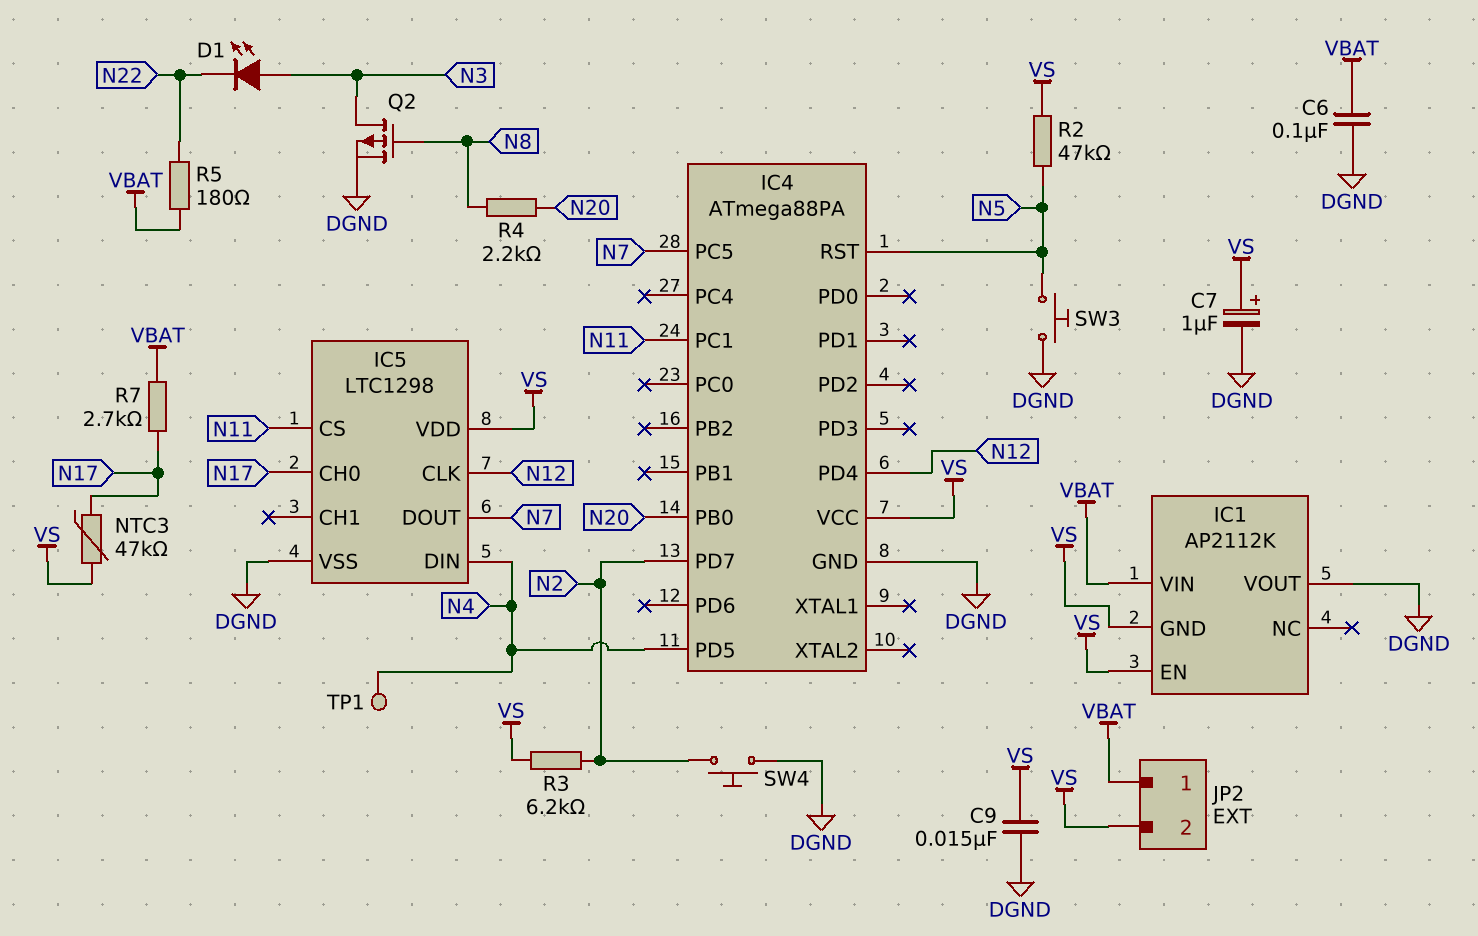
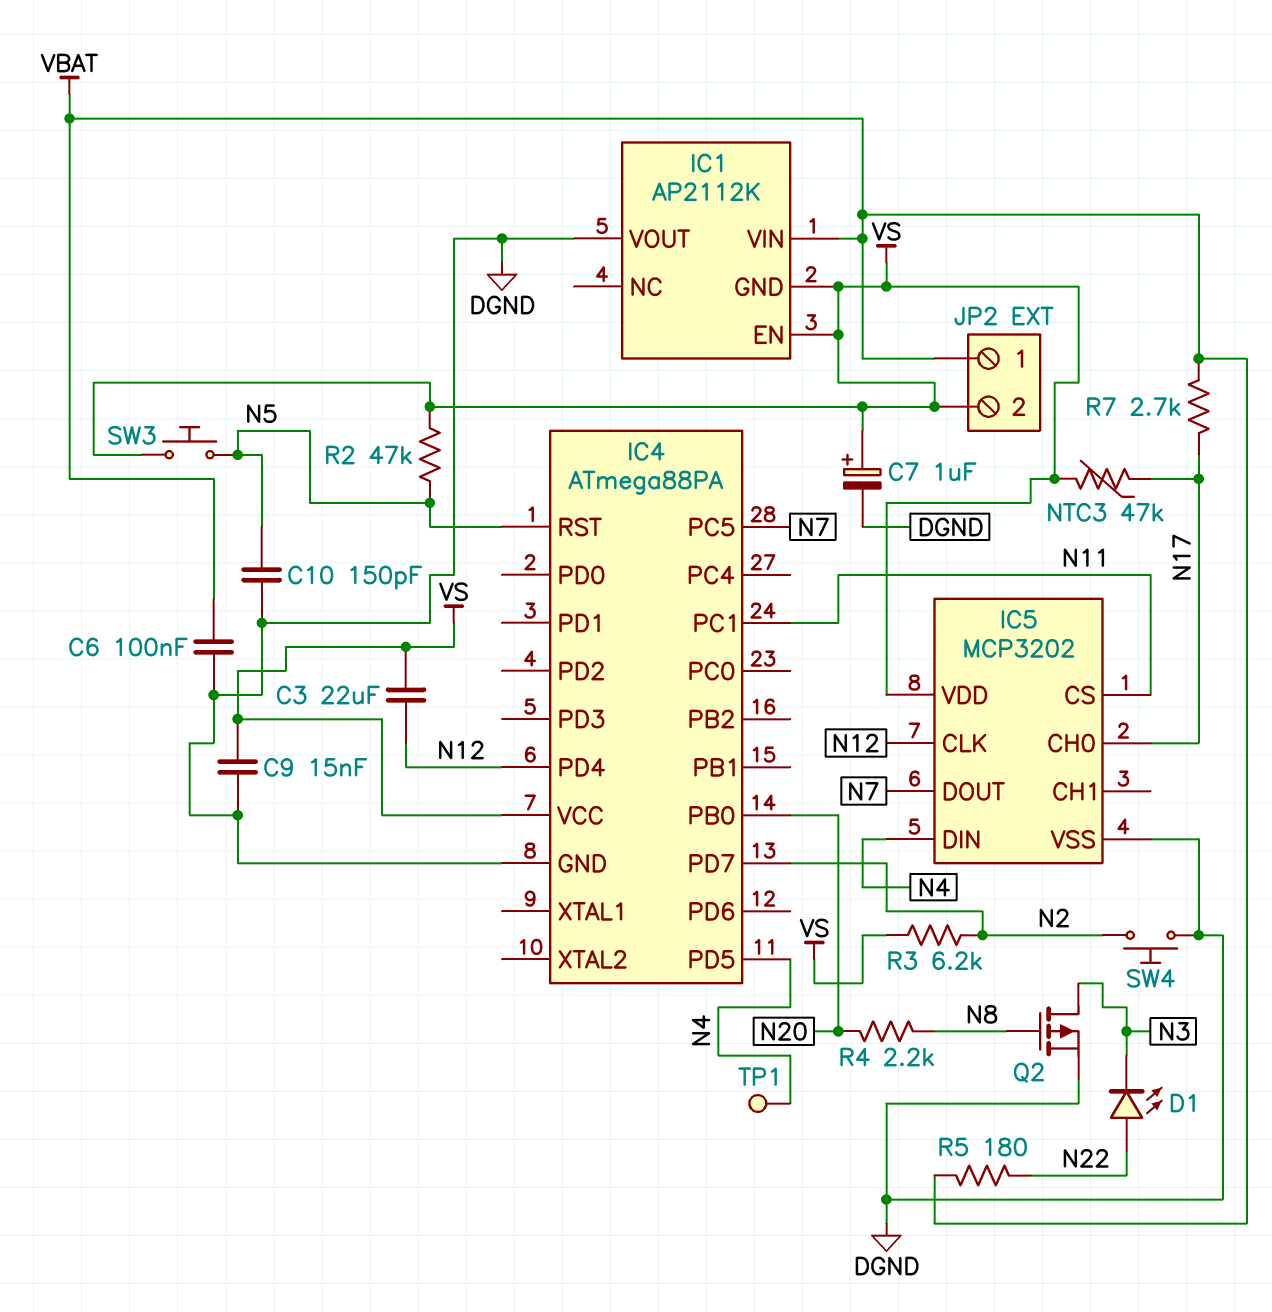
C3: none -> 22uF (N12, VS)
C10: none -> 150pF (DGND, N5)
D1: LED (A N3, K N22) -> LED (A N22, K N3)
IC5: LTC1298 -> MCP3202
SW3: button (DGND, N5) -> button (N5, VS)

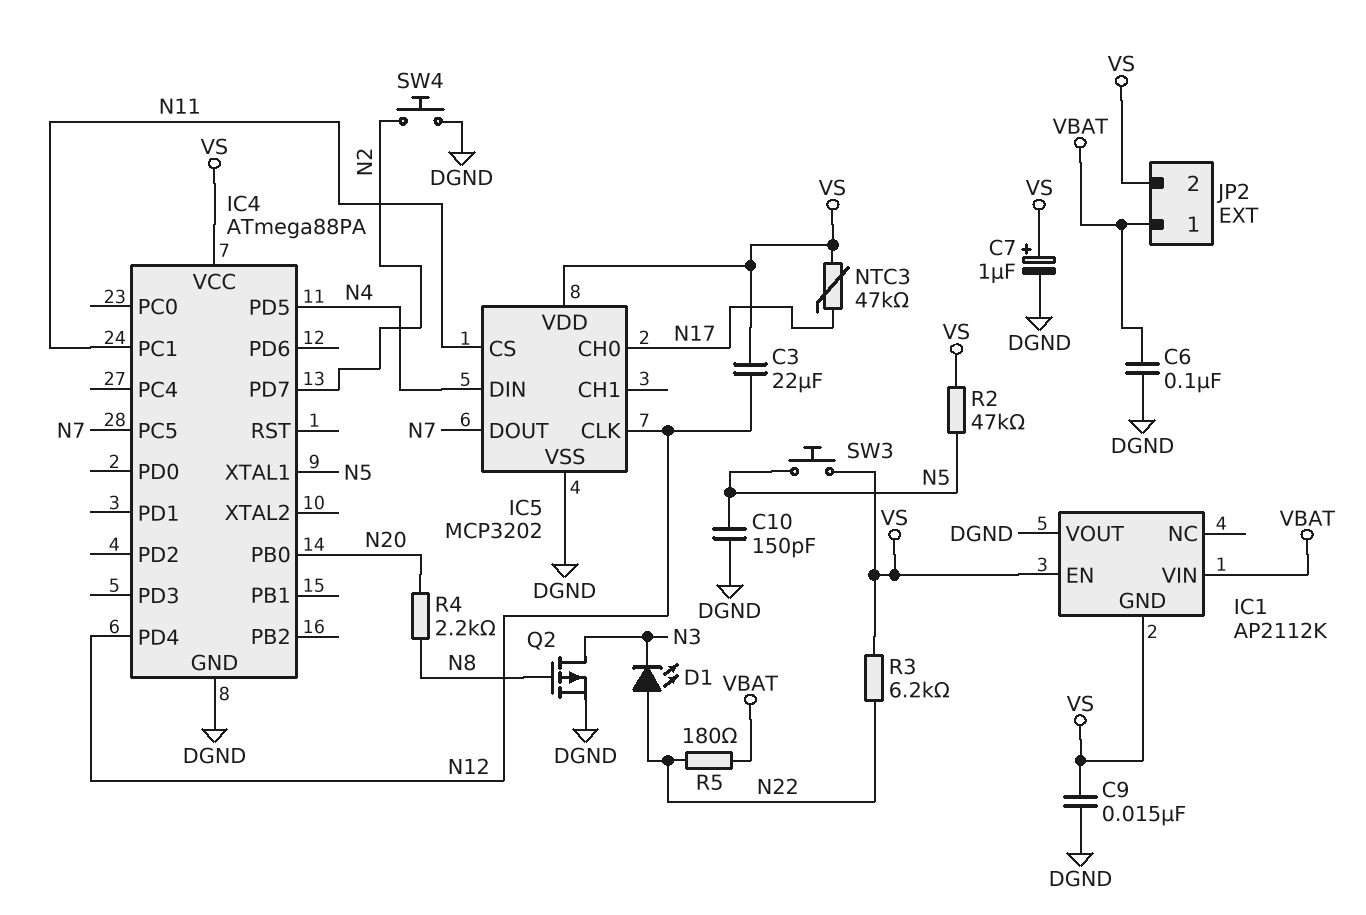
IC4 pin RST: N5 -> none
IC4 pin XTAL1: none -> N5
R3: 6.2k (N2, VS) -> 6.2k (N22, VS)
R7: 2.7k (N17, VBAT) -> none
TP1: test point (N4) -> none

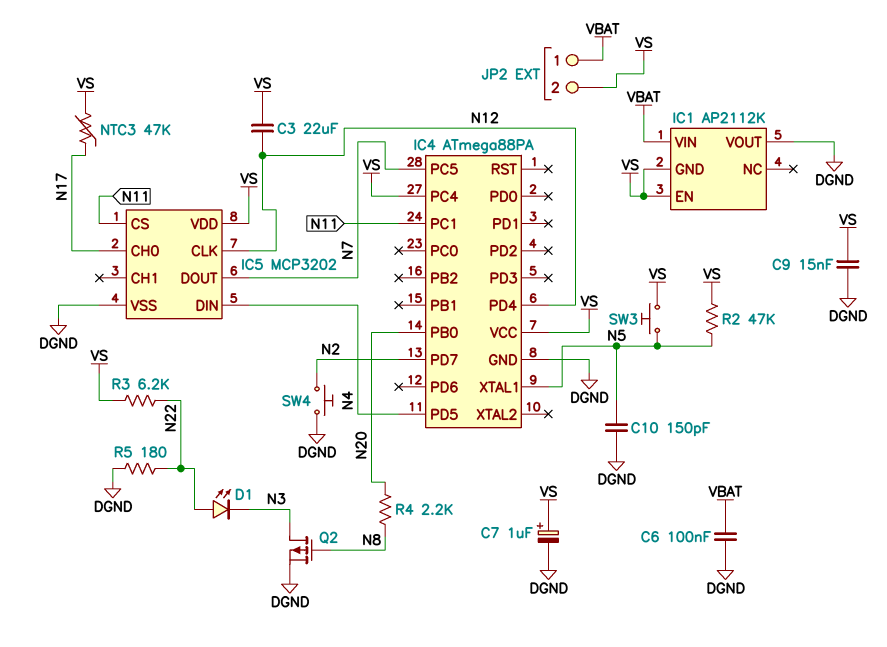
IC4 pin PC4: none -> VS
R5: 180 (N22, VBAT) -> 180 (DGND, N22)

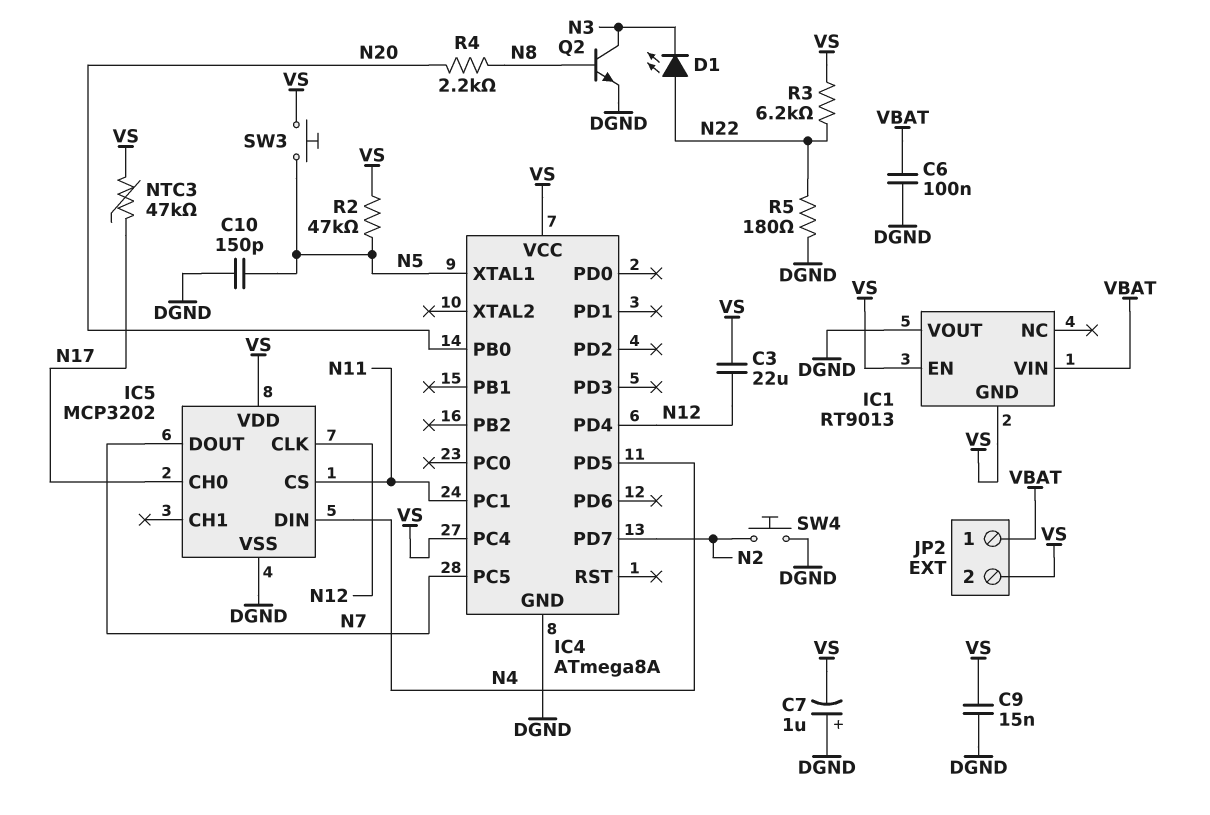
C7: 1uF (plus VS, minus DGND) -> 1uF (plus DGND, minus VS)
IC1: AP2112K -> RT9013
IC4: ATmega88PA -> ATmega8A
Q2: PMOS (G N8, D N3, S DGND) -> NPN (B N8, C N3, E DGND)

